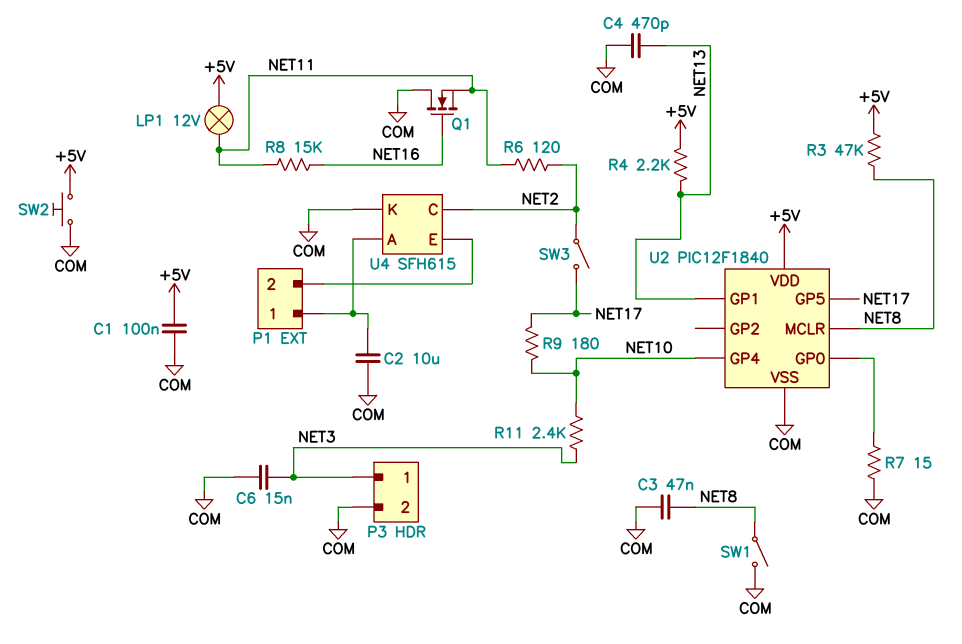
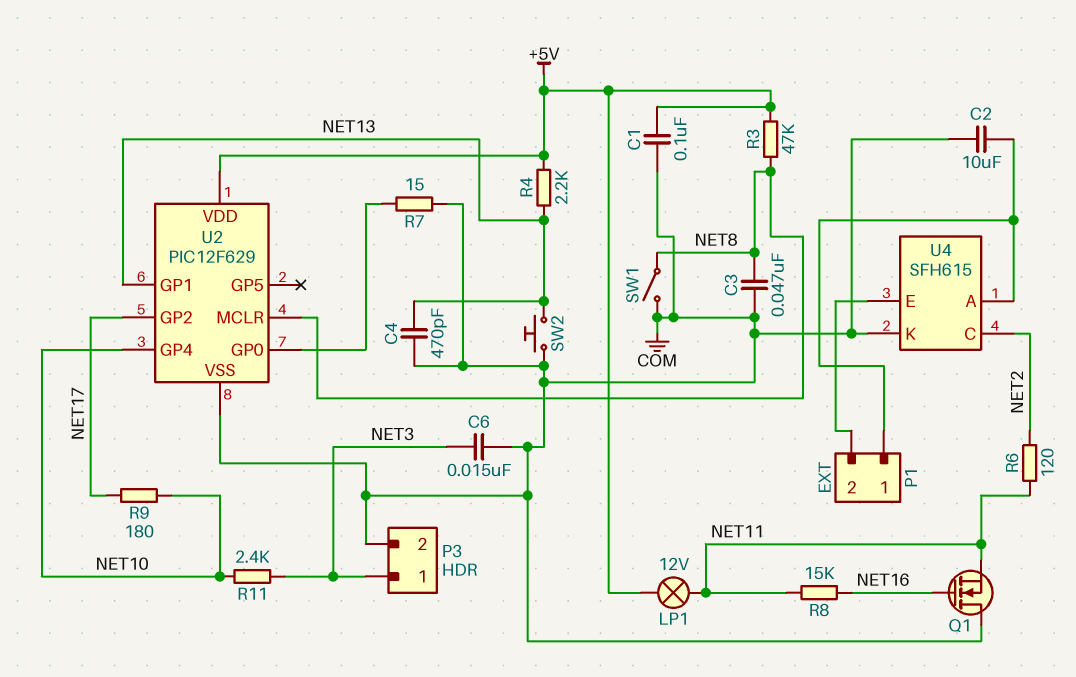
SW2: button (+5V, COM) -> button (COM, NET13)
SW3: switch (NET2, NET17) -> none
U2: PIC12F1840 -> PIC12F629
U2 pin GP2: none -> NET17
U2 pin GP5: NET17 -> none

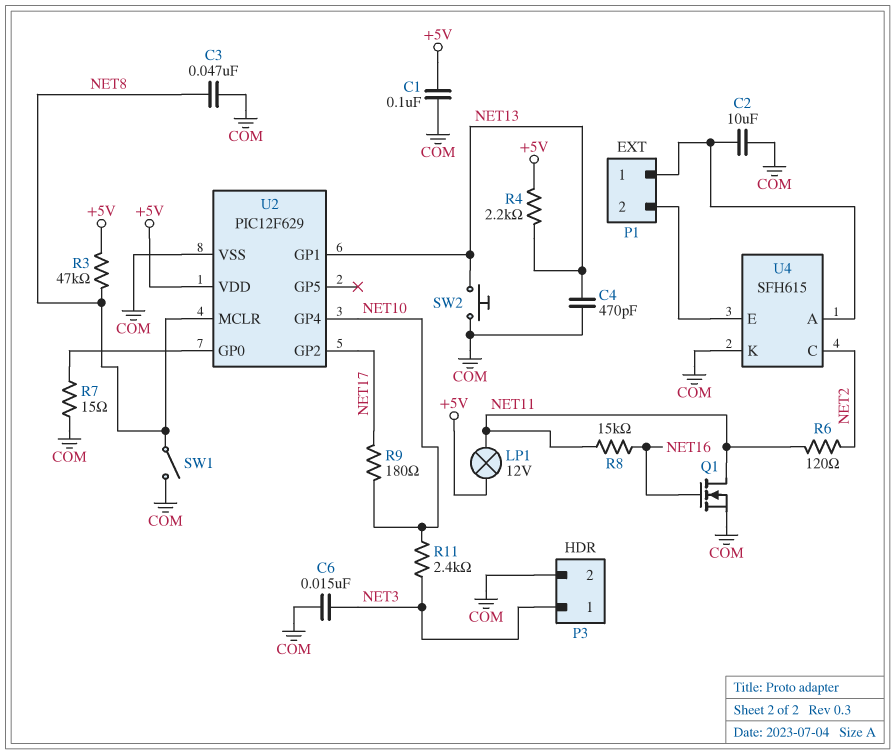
Q1: NMOS (G NET16, D COM, S NET11) -> NMOS (G NET16, D NET11, S COM)

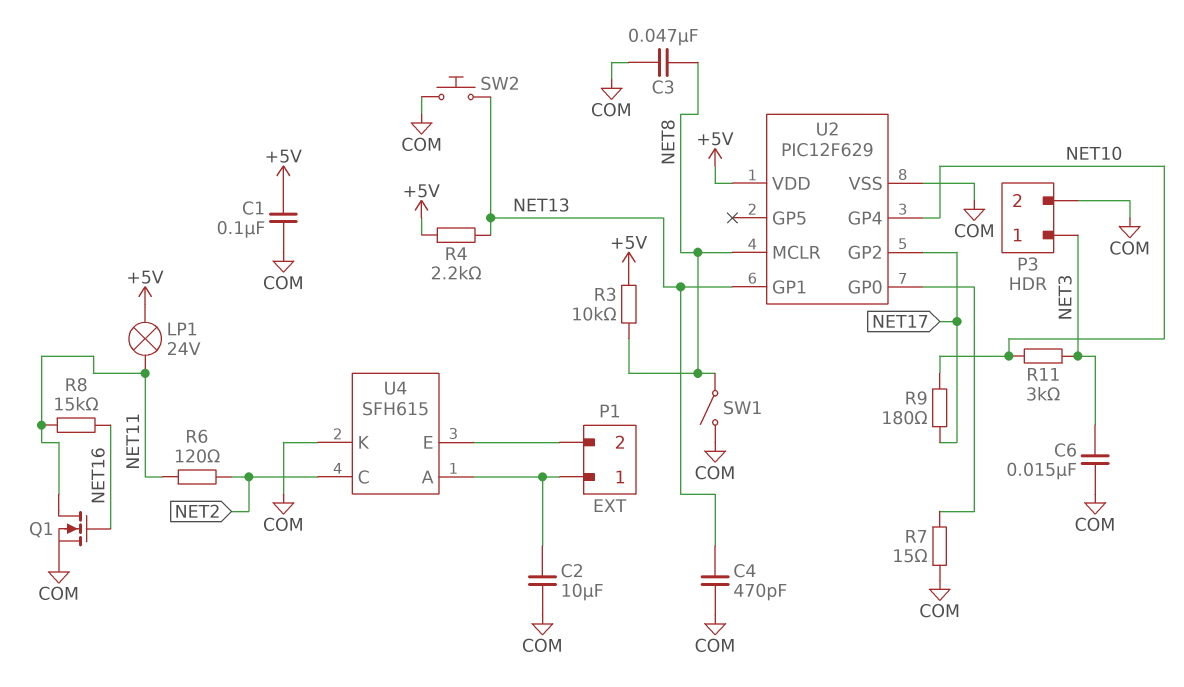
LP1: lamp 12V (+5V, NET11) -> lamp 24V (+5V, NET11)
R3: 47k (+5V, NET8) -> 10k (+5V, NET8)
R11: 2.4k (NET3, NET10) -> 3k (NET3, NET10)

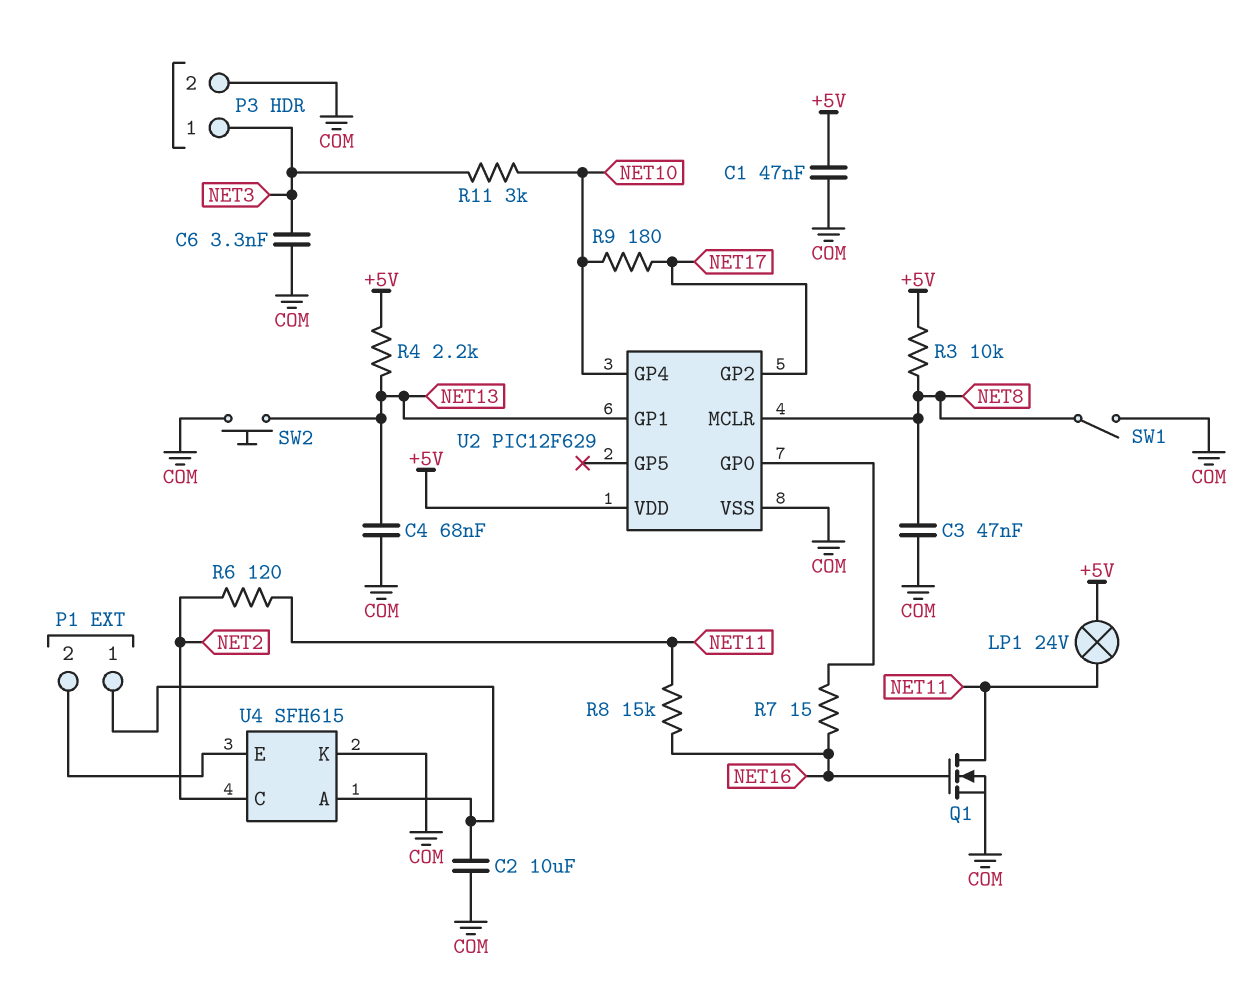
C1: 100nF (+5V, COM) -> 47nF (+5V, COM)
C4: 470pF (COM, NET13) -> 68nF (COM, NET13)
C6: 15nF (COM, NET3) -> 3.3nF (COM, NET3)
R7: 15 (COM, U2/GP0) -> 15 (NET16, U2/GP0)

